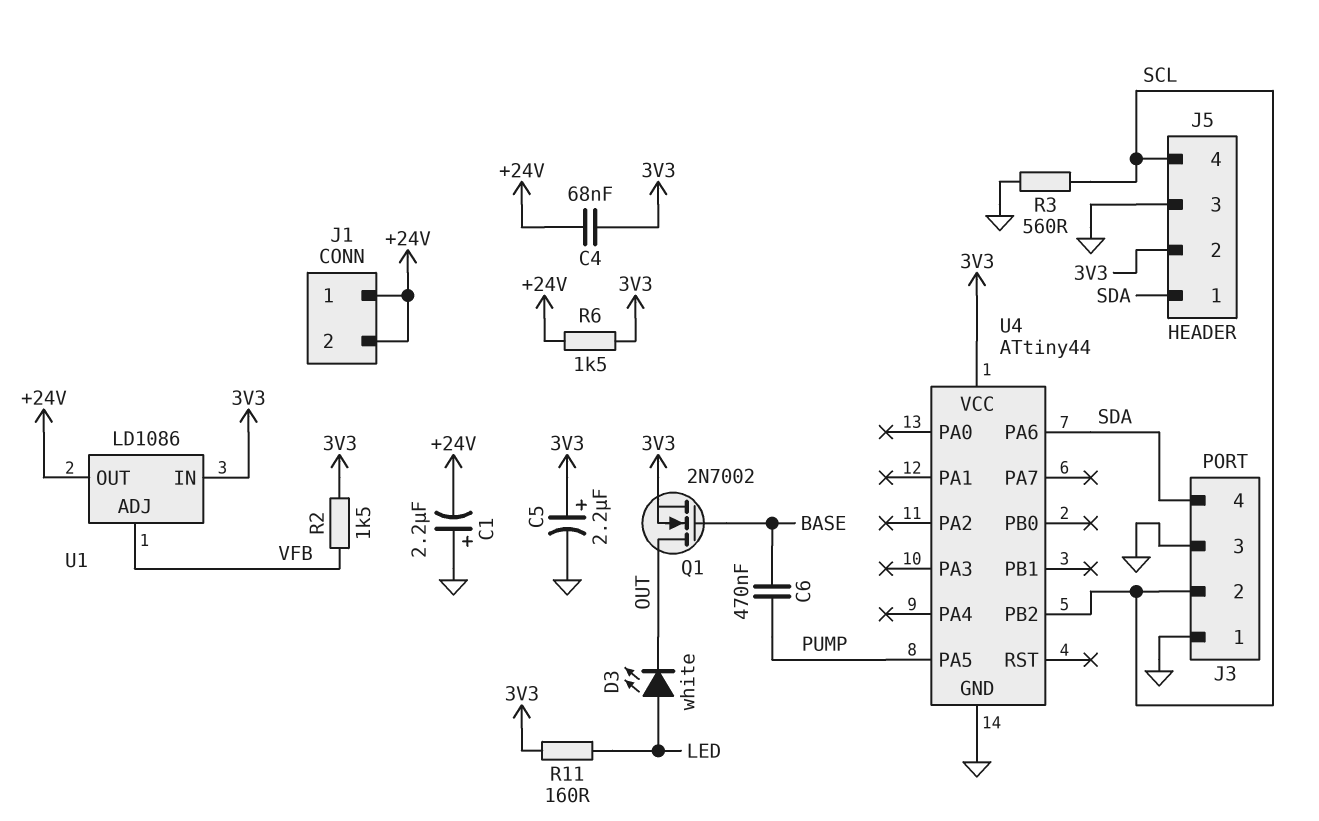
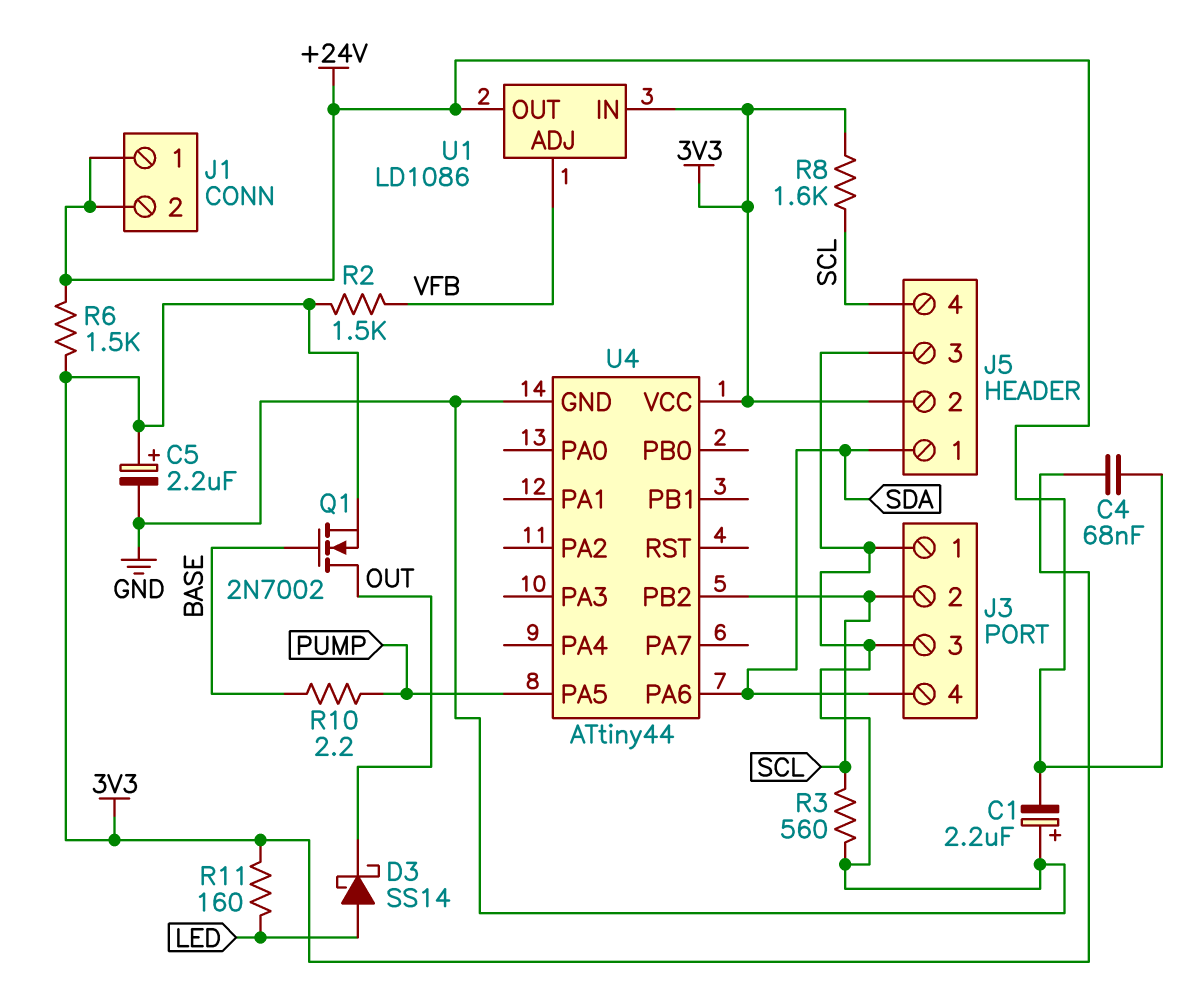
C6: 470nF (BASE, PUMP) -> none
D3: LED white (A LED, K OUT) -> schottky SS14 (A LED, K OUT)
R8: none -> 1.6k (3V3, SCL)
R10: none -> 2.2 (BASE, PUMP)

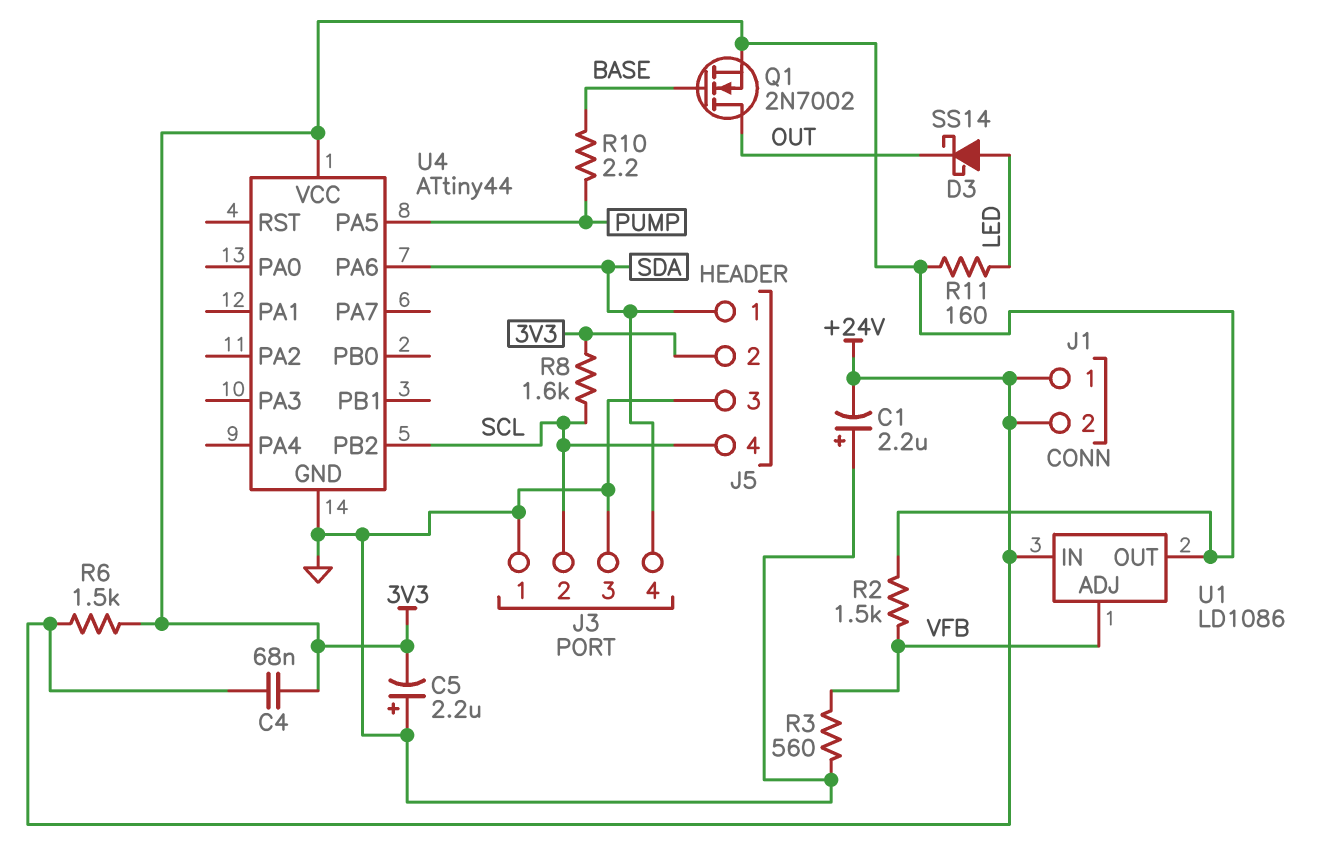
C5: 2.2uF (plus 3V3, minus GND) -> 2.2uF (plus GND, minus 3V3)
R3: 560 (GND, SCL) -> 560 (GND, VFB)
U1 pin IN: 3V3 -> +24V
U1 pin OUT: +24V -> 3V3

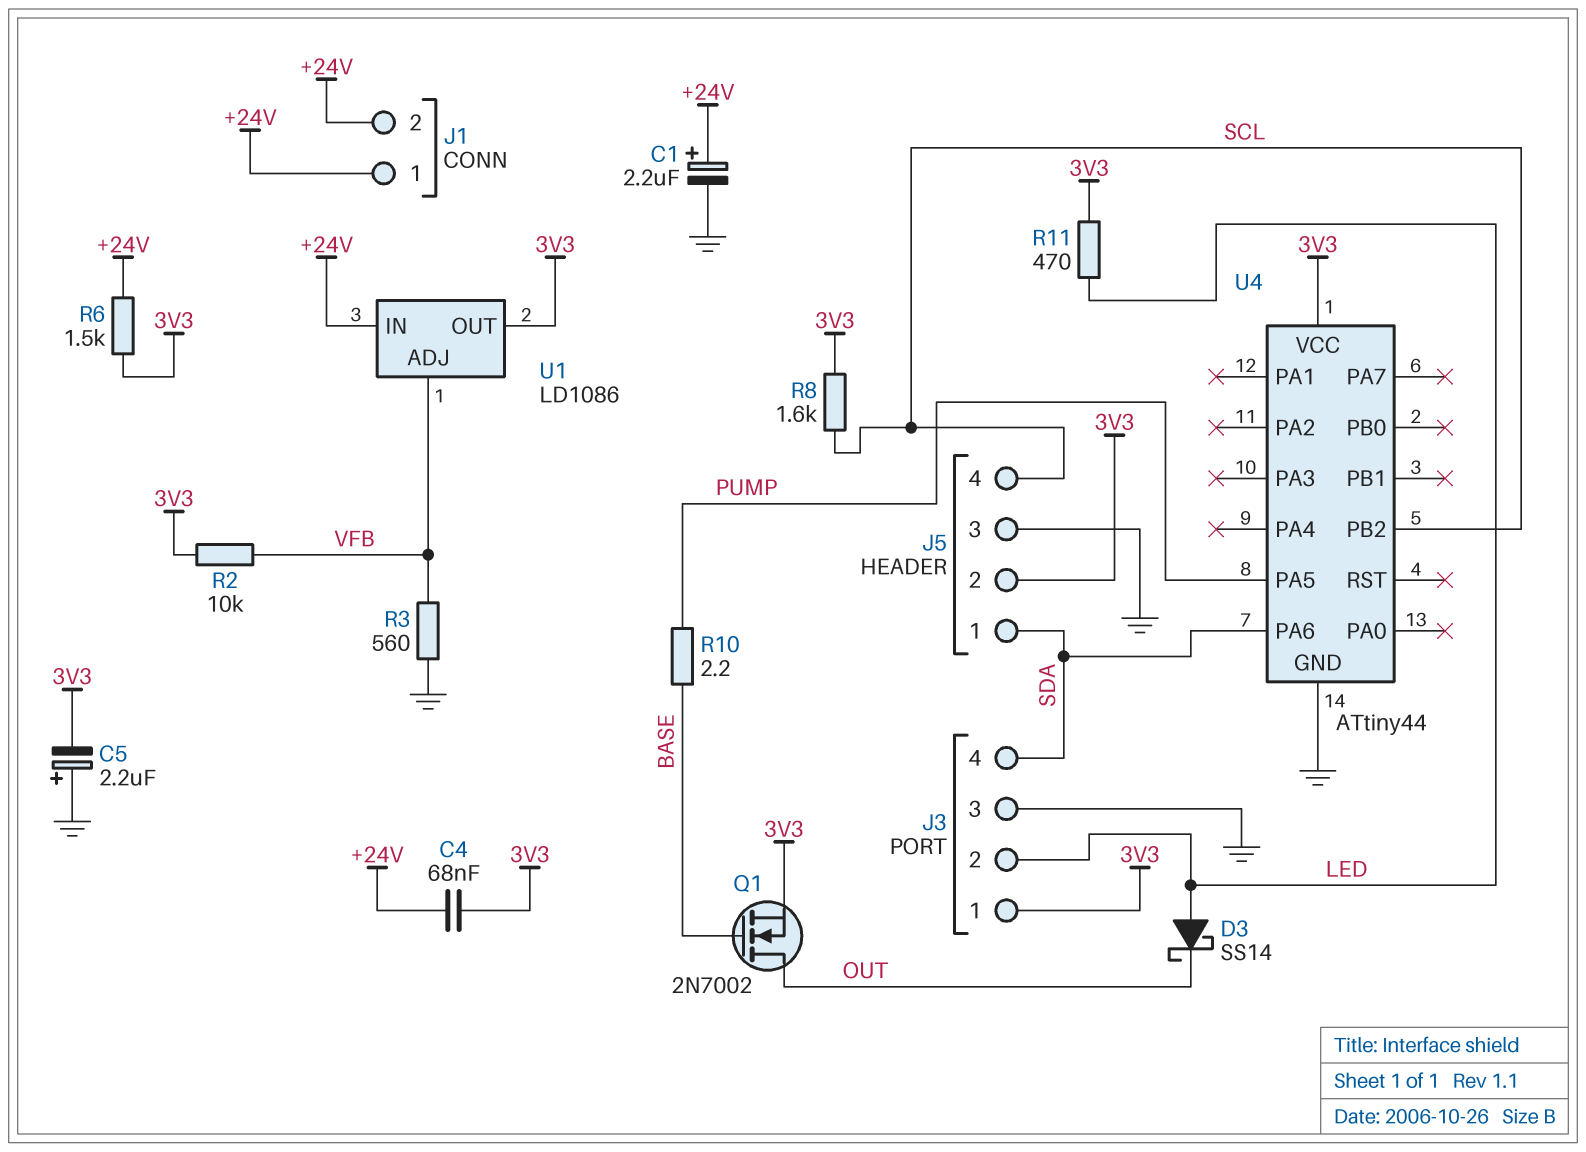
C1: 2.2uF (plus GND, minus +24V) -> 2.2uF (plus +24V, minus GND)
J3 pin 1: GND -> 3V3
J3 pin 2: SCL -> LED
R2: 1.5k (3V3, VFB) -> 10k (3V3, VFB)
R11: 160 (3V3, LED) -> 470 (3V3, LED)

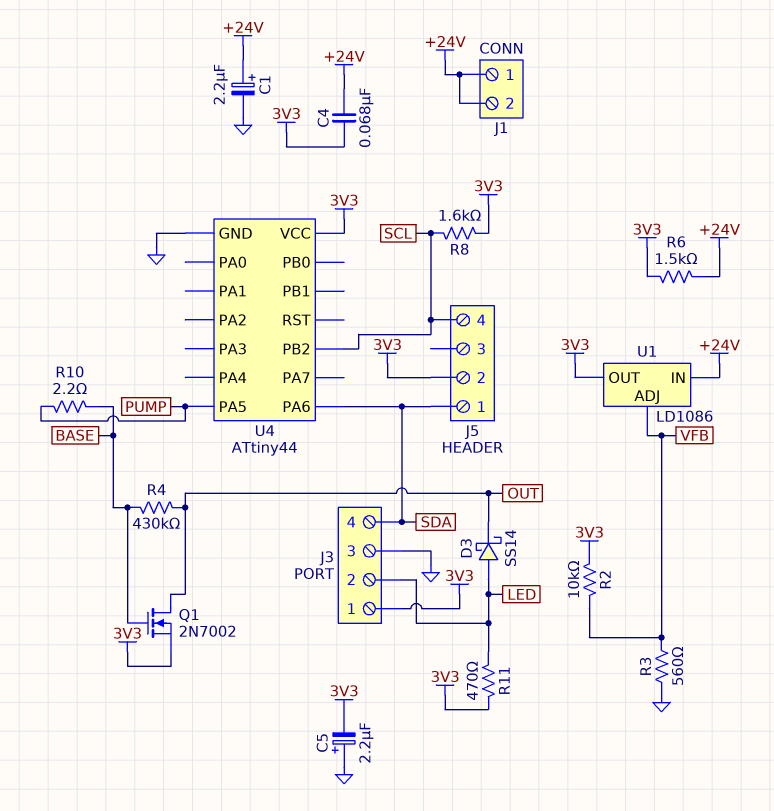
J5 pin 3: GND -> none
R4: none -> 430k (BASE, OUT)

